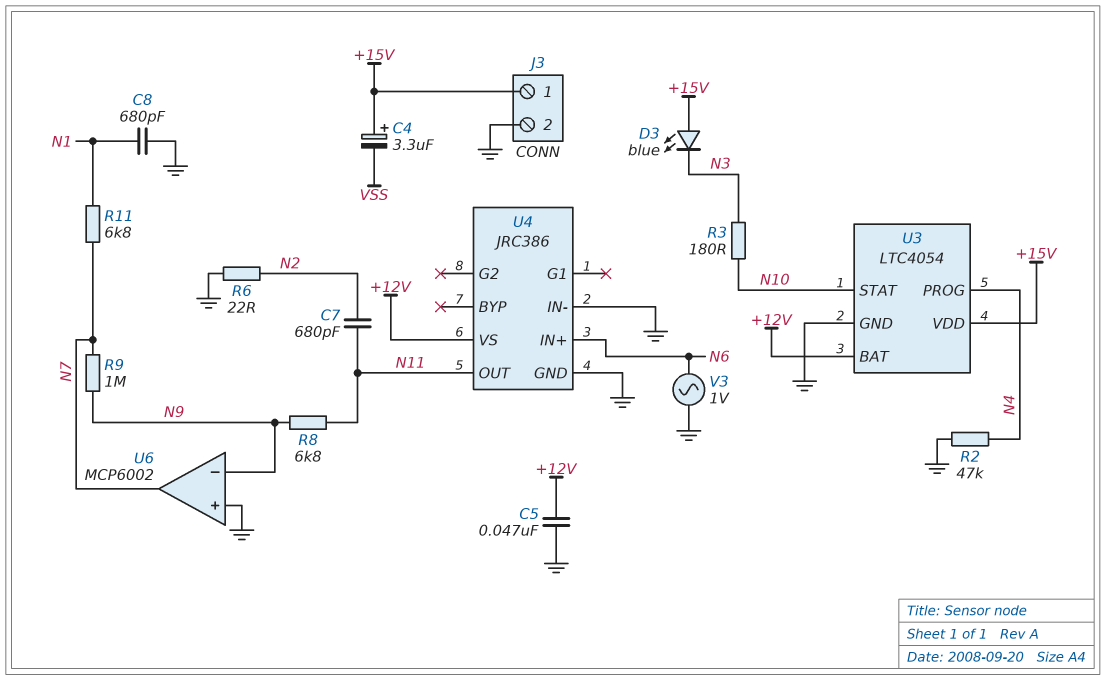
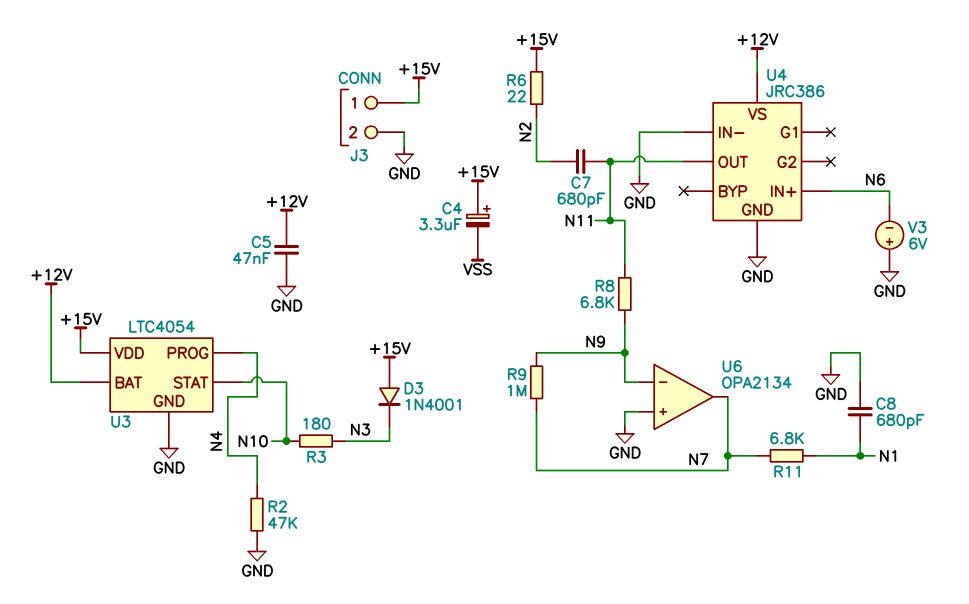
D3: LED blue (A +15V, K N3) -> diode 1N4001 (A +15V, K N3)
R6: 22 (GND, N2) -> 22 (+15V, N2)
U6: MCP6002 -> OPA2134
V3: AC 1V (GND, N6) -> 6V (plus GND, minus N6)

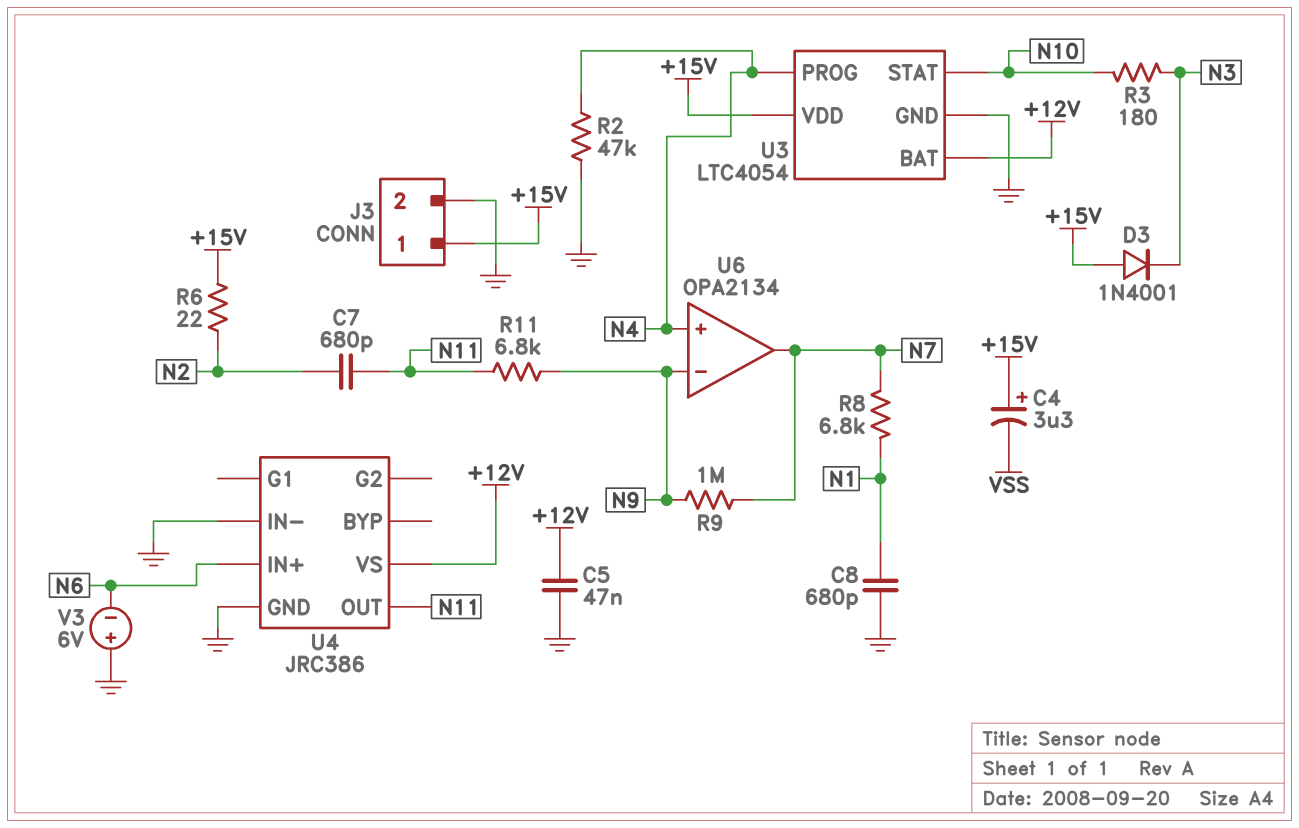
R8: 6.8k (N9, N11) -> 6.8k (N1, N7)
R11: 6.8k (N1, N7) -> 6.8k (N9, N11)
U6 pin in+: GND -> N4

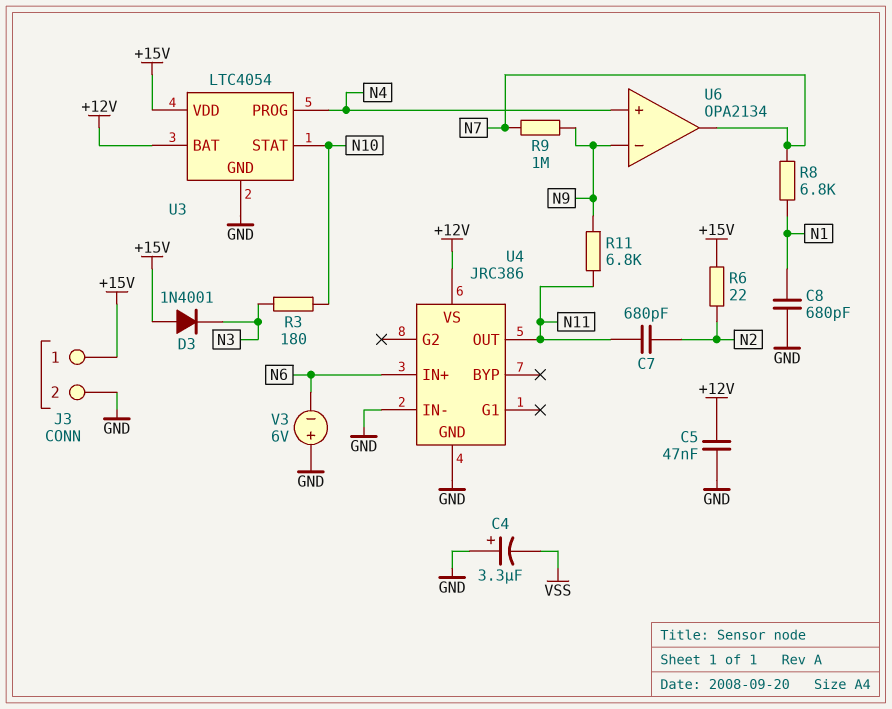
C4: 3.3uF (plus +15V, minus VSS) -> 3.3uF (plus GND, minus VSS)
R2: 47k (GND, N4) -> none

